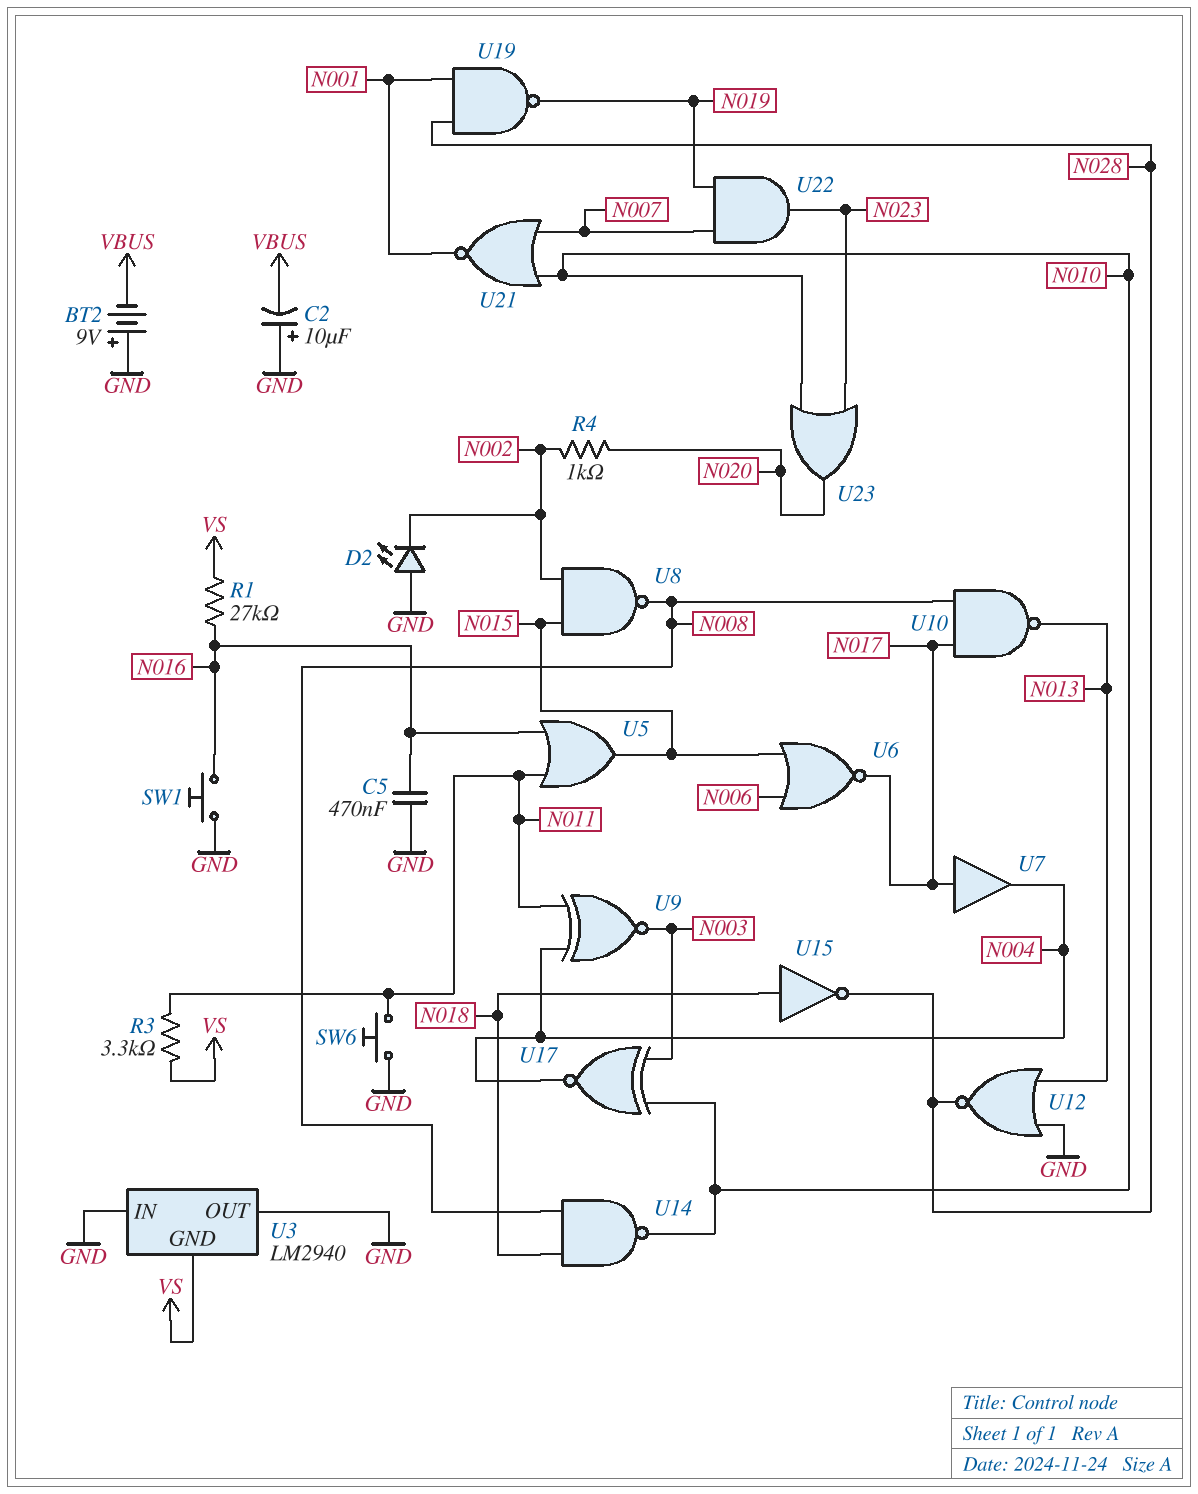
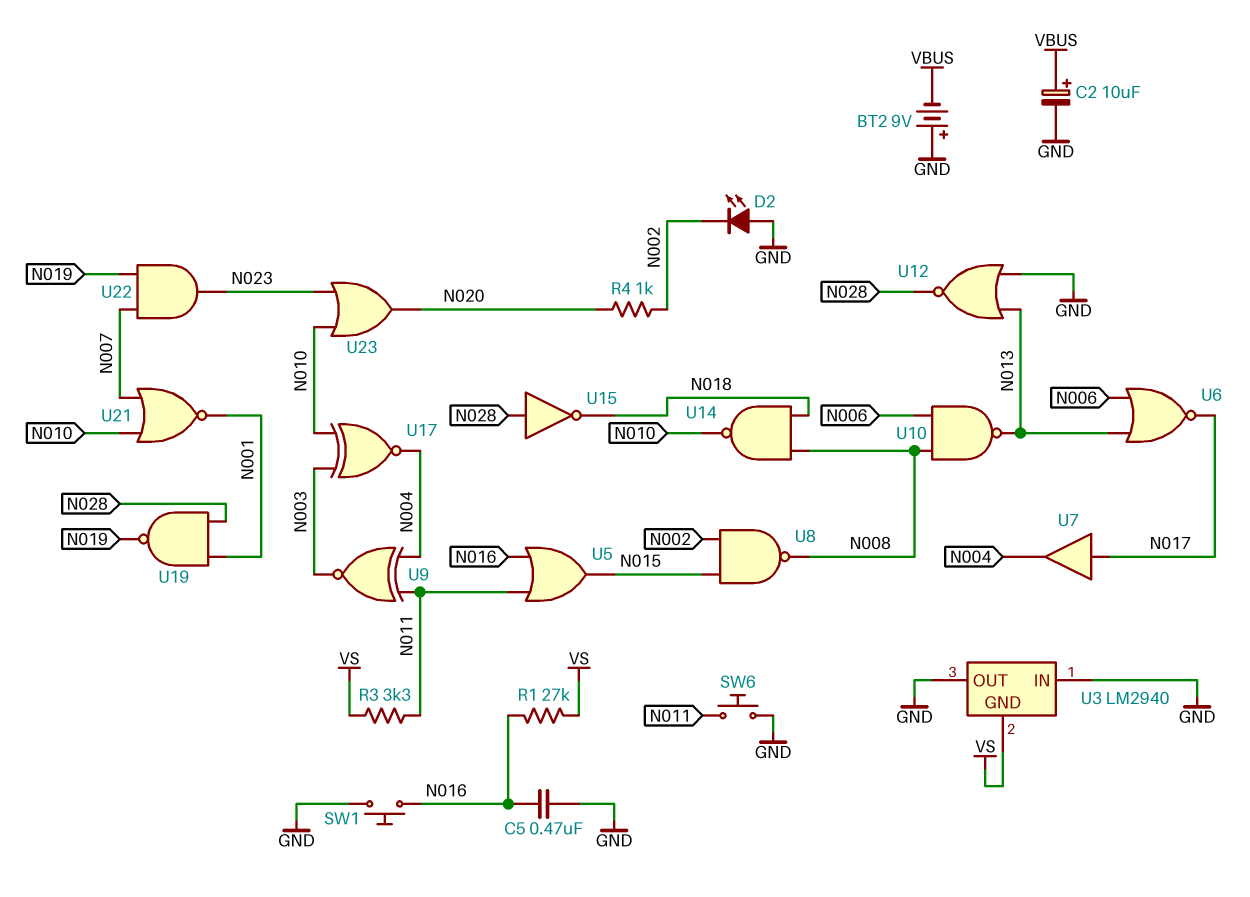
C2: 10uF (plus GND, minus VBUS) -> 10uF (plus VBUS, minus GND)
U6: NOR (in N006, in N015, out N017) -> NOR (in N006, in N013, out N017)
U10: NAND (in N008, in N017, out N013) -> NAND (in N006, in N008, out N013)
U15: NOT (in N018, out N028) -> NOT (in N028, out N018)

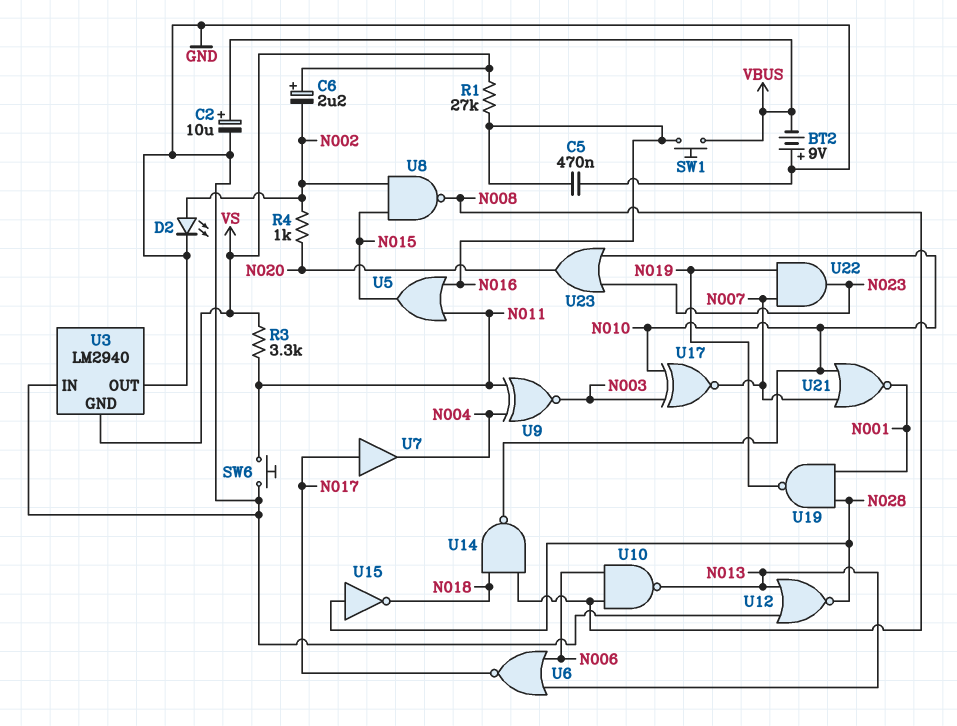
C6: none -> 2.2uF (plus VS, minus N002)
D2: LED (A GND, K N002) -> LED (A N002, K GND)
SW1: button (GND, N016) -> button (N016, VBUS)
U17: XNOR (in N003, in N010, out N004) -> XNOR (in N003, in N010, out N007)

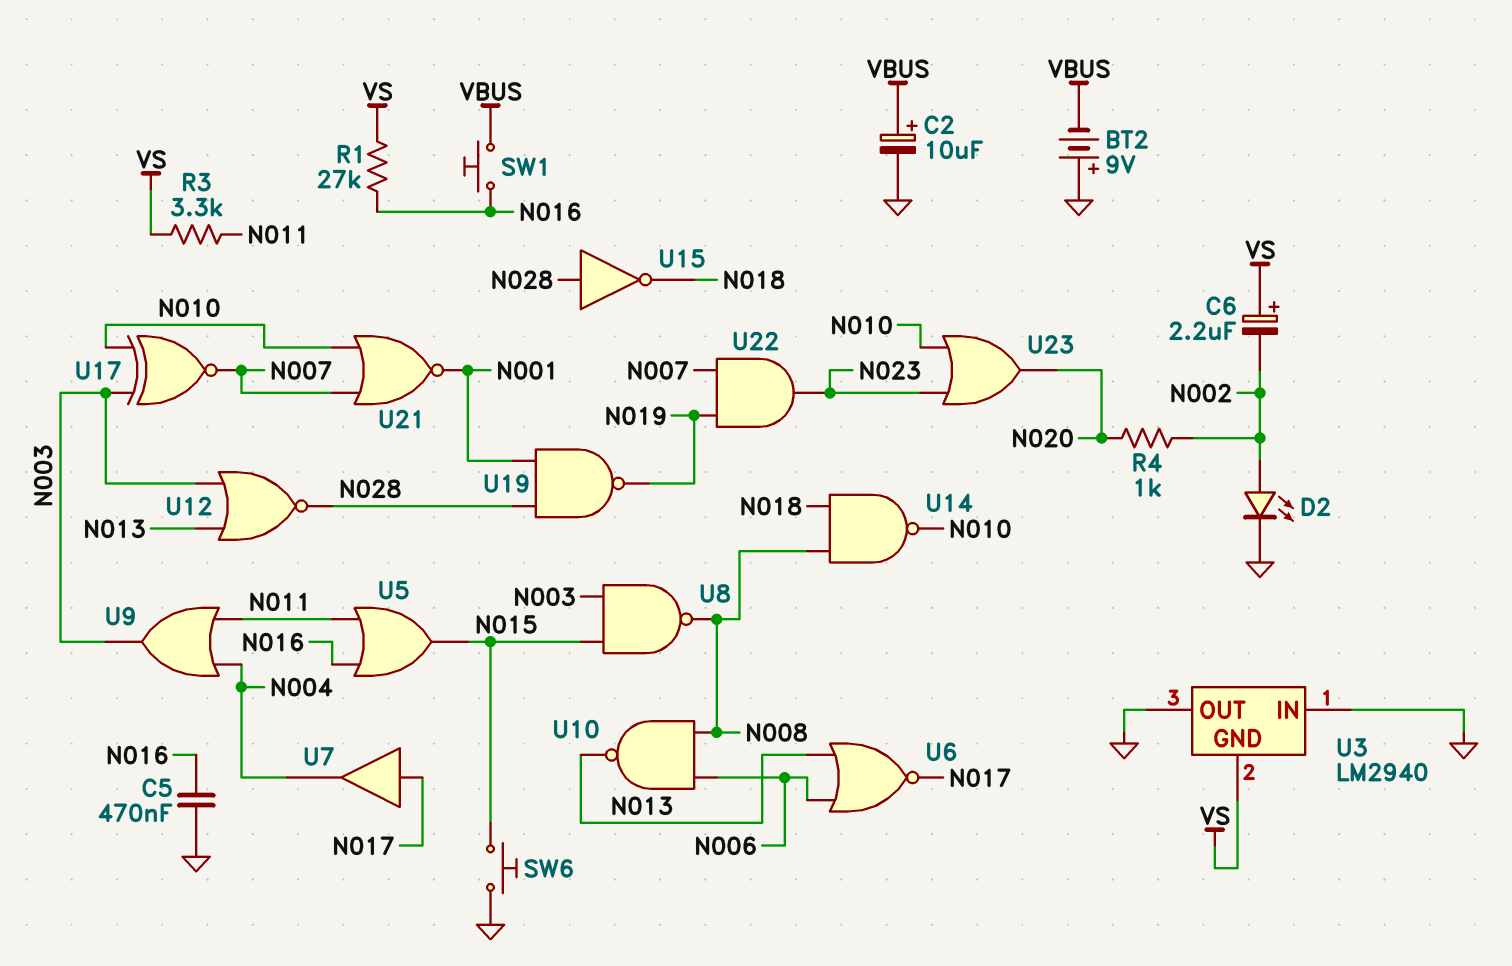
SW6: button (GND, N011) -> button (GND, N015)
U8: NAND (in N002, in N015, out N008) -> NAND (in N003, in N015, out N008)
U9: XNOR (in N004, in N011, out N003) -> OR (in N004, in N011, out N003)
U12: NOR (in GND, in N013, out N028) -> NOR (in N003, in N013, out N028)

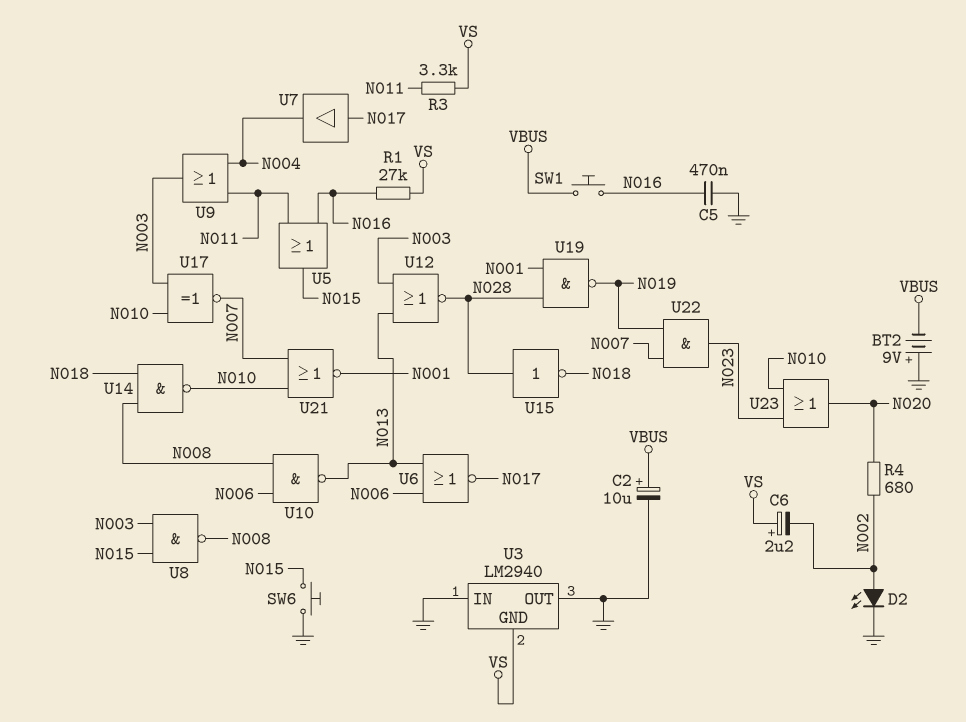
R4: 1k (N002, N020) -> 680 (N002, N020)

